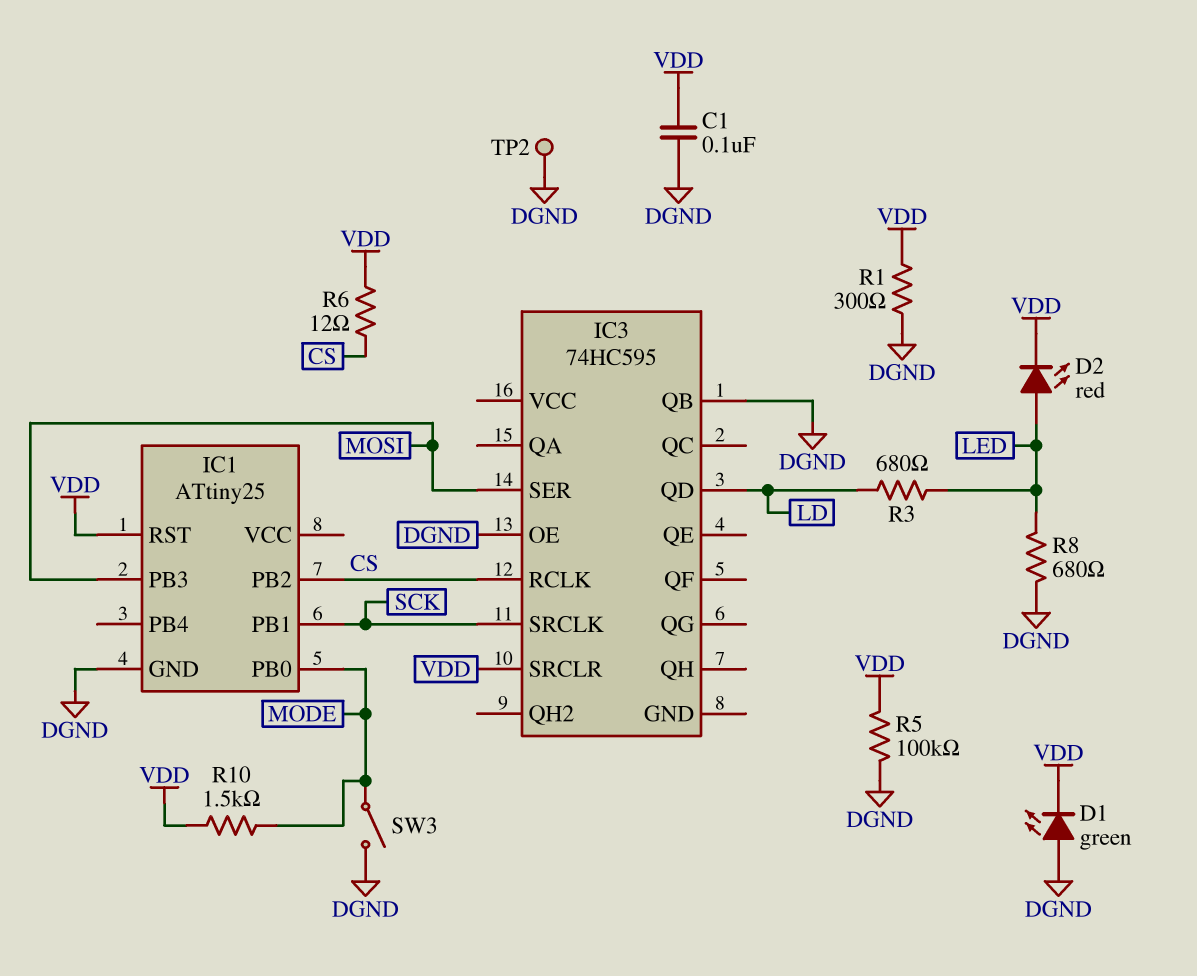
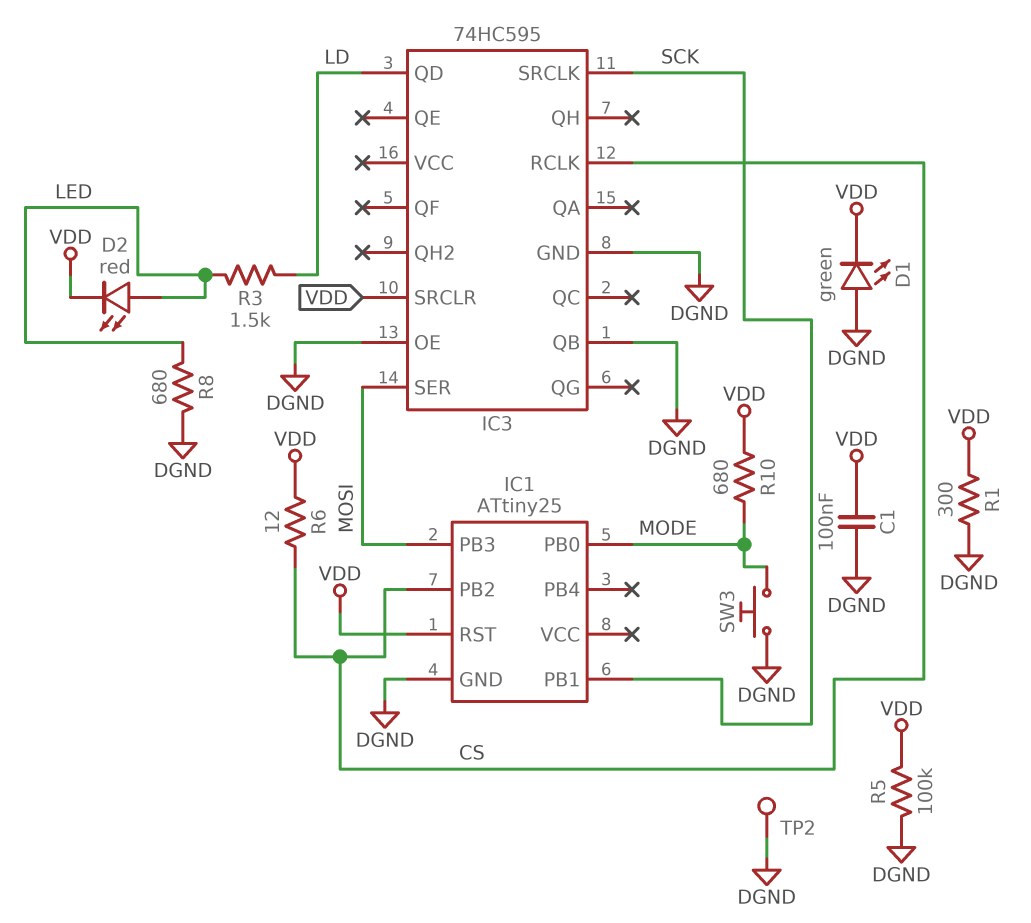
IC3 pin GND: none -> DGND
R3: 680 (LD, LED) -> 1.5k (LD, LED)
R10: 1.5k (MODE, VDD) -> 680 (MODE, VDD)
SW3: switch (DGND, MODE) -> button (DGND, MODE)

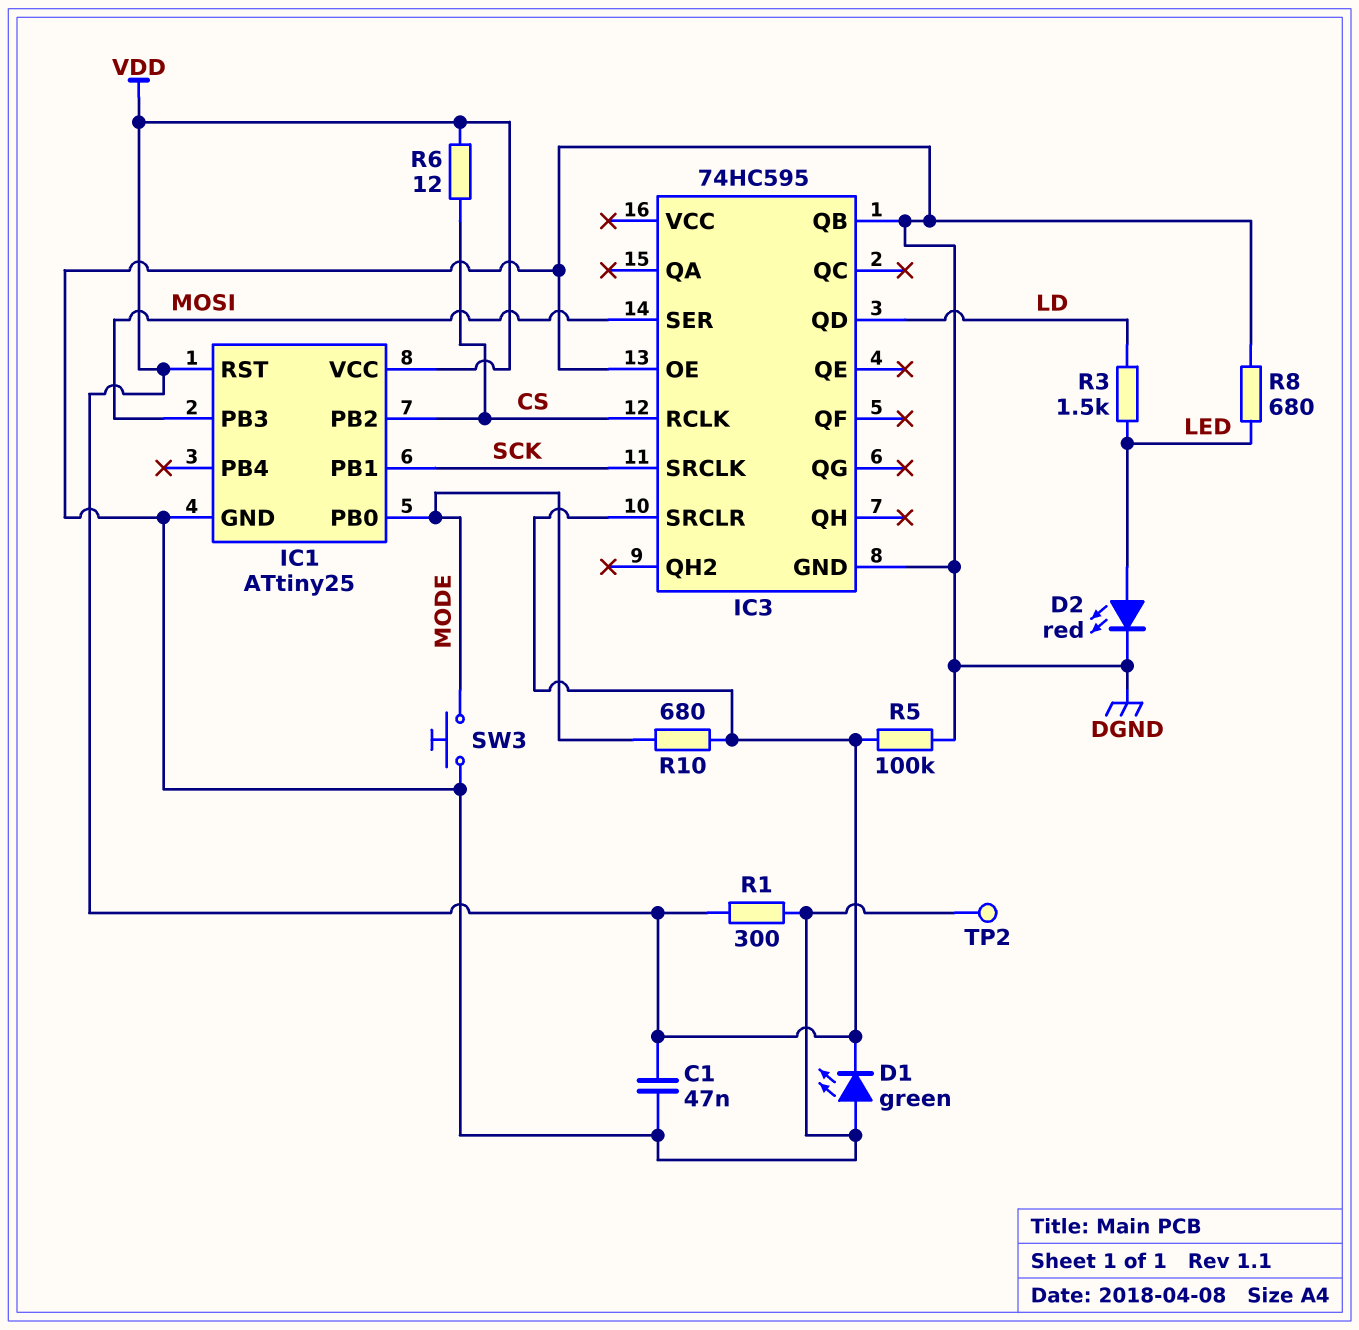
C1: 100nF (DGND, VDD) -> 47nF (DGND, VDD)
D2: LED red (A LED, K VDD) -> LED red (A LED, K DGND)
IC1 pin VCC: none -> VDD

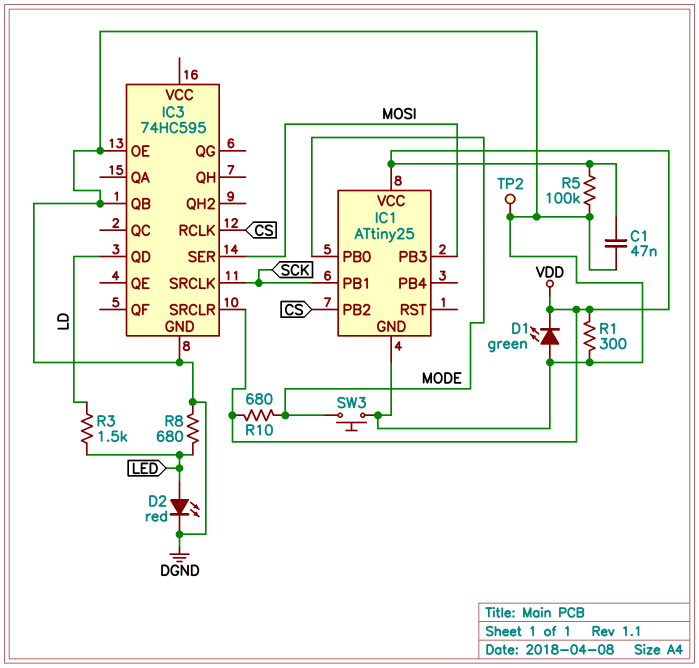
IC1 pin RST: VDD -> none
R6: 12 (CS, VDD) -> none

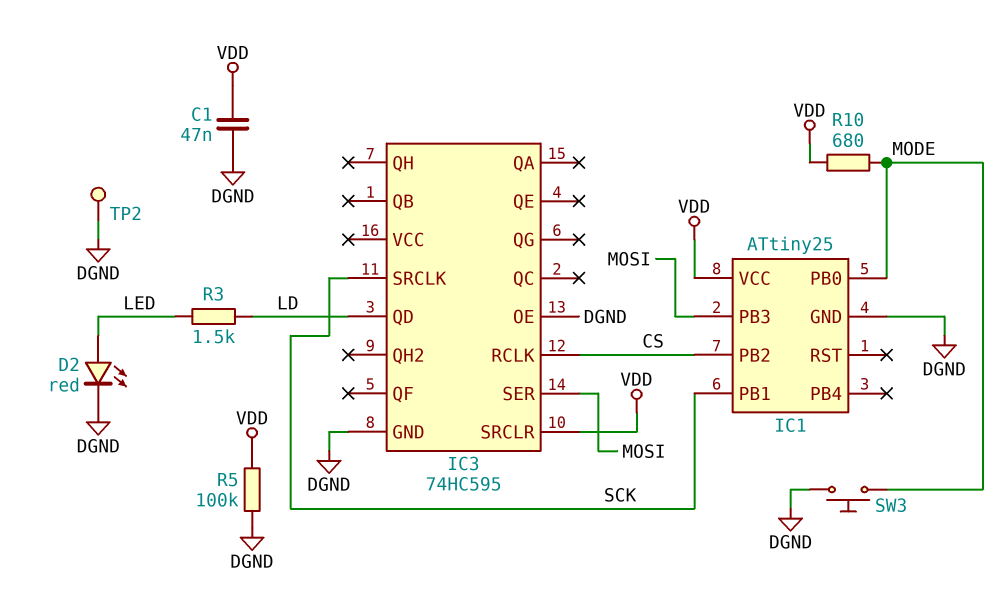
D1: LED green (A DGND, K VDD) -> none
IC3 pin QB: DGND -> none
R1: 300 (DGND, VDD) -> none
R8: 680 (DGND, LED) -> none

